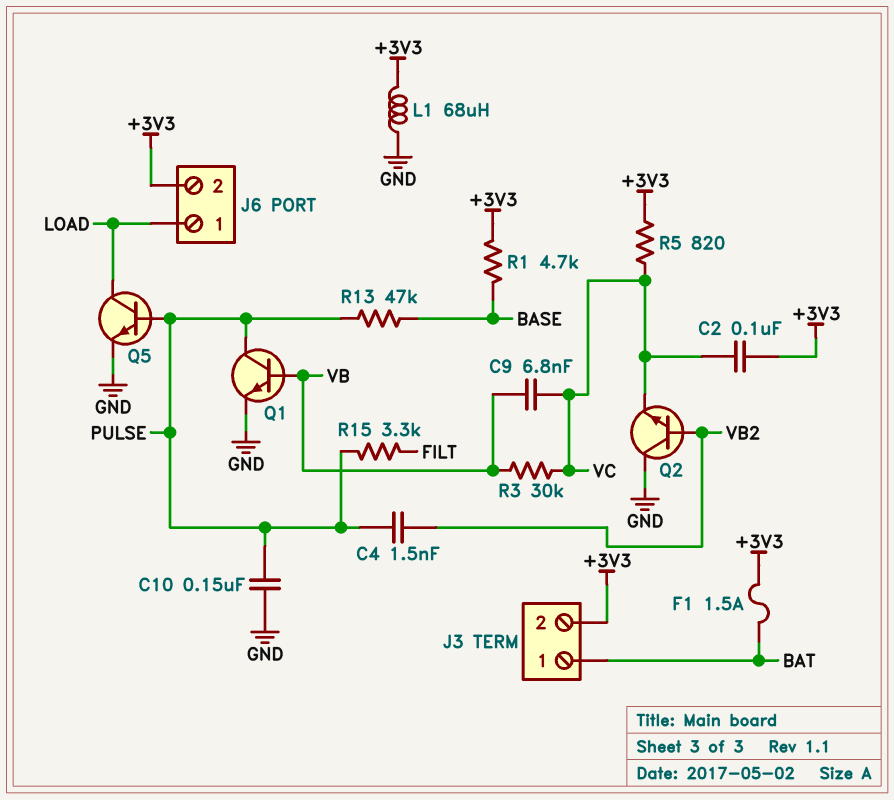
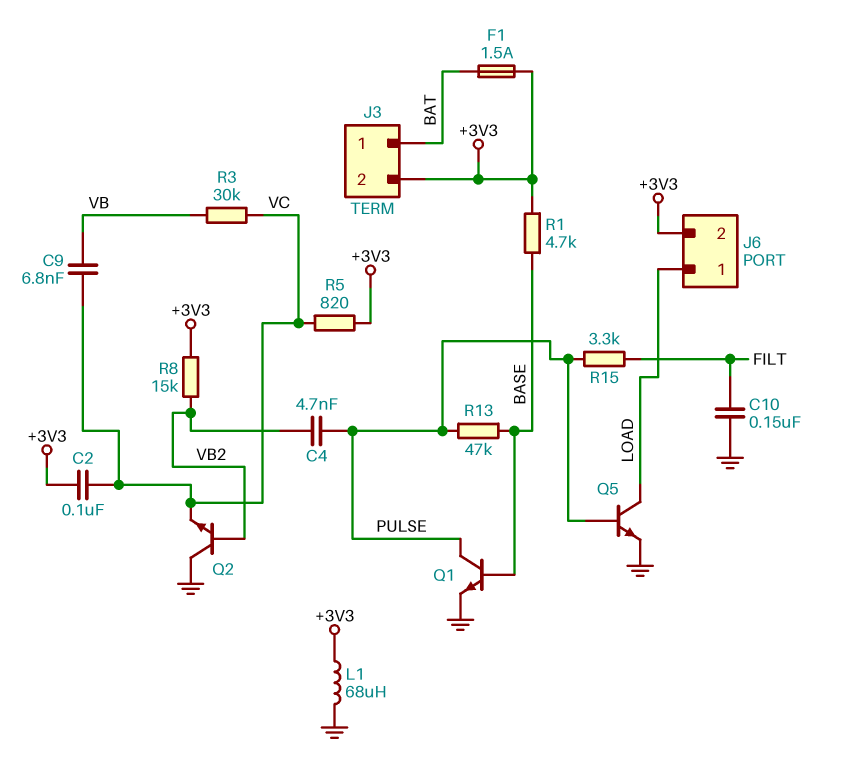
C4: 1.5nF (PULSE, VB2) -> 4.7nF (PULSE, VB2)
C10: 150nF (GND, PULSE) -> 150nF (FILT, GND)
Q1: NPN (B VB, C PULSE, E GND) -> NPN (B BASE, C PULSE, E GND)
R8: none -> 15k (+3V3, VB2)

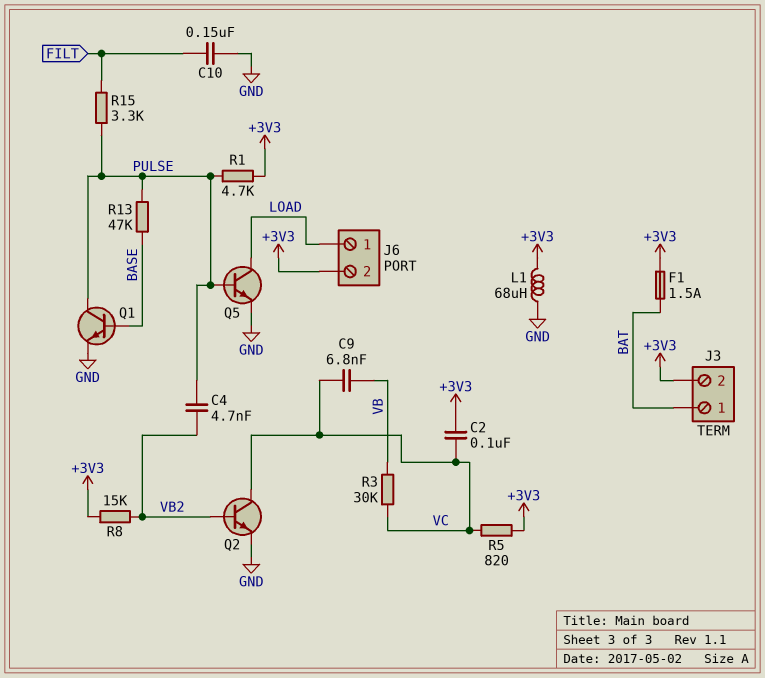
Q2: NPN (B VB2, C GND, E VC) -> NPN (B VB2, C VC, E GND)
R1: 4.7k (+3V3, BASE) -> 4.7k (+3V3, PULSE)

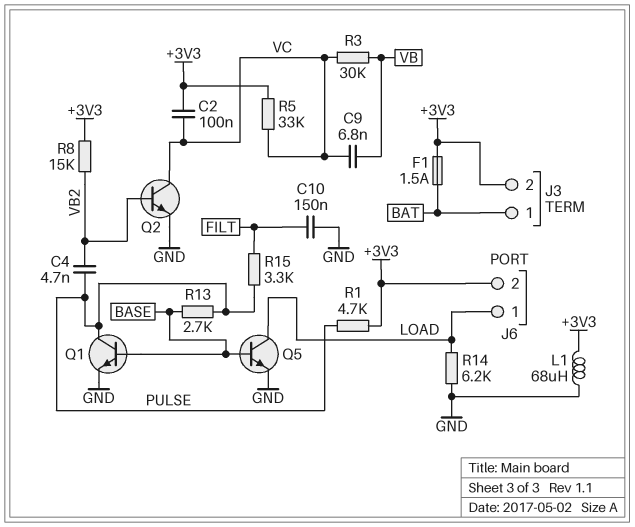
Q5: NPN (B PULSE, C LOAD, E GND) -> NPN (B BASE, C LOAD, E GND)
R5: 820 (+3V3, VC) -> 33k (+3V3, VC)
R13: 47k (BASE, PULSE) -> 2.7k (BASE, PULSE)
R14: none -> 6.2k (GND, LOAD)

